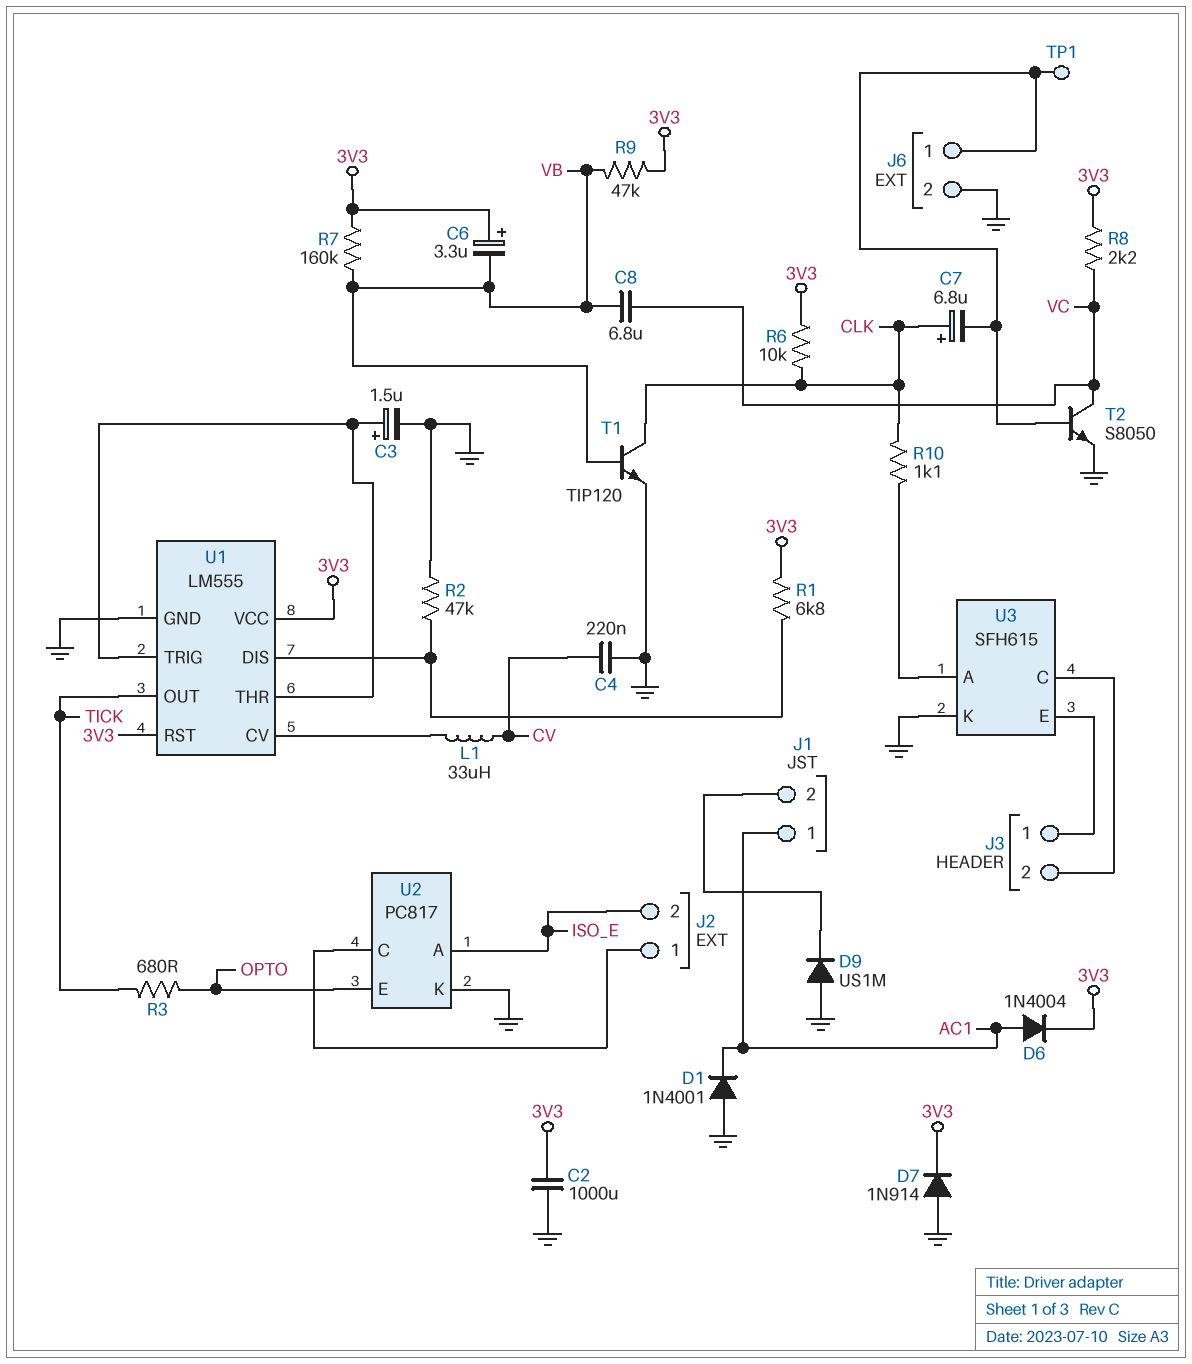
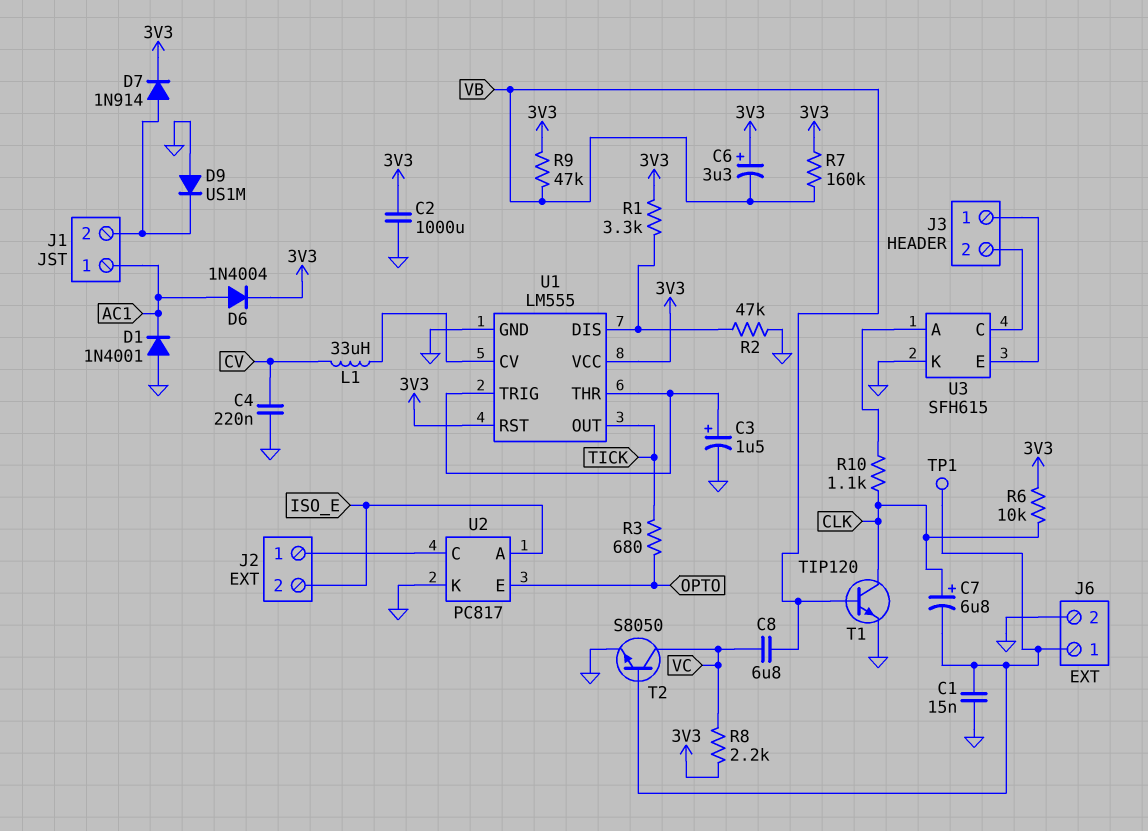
C1: none -> 15nF (GND, J6/1)
D7: diode 1N914 (A GND, K 3V3) -> diode 1N914 (A J1/2, K 3V3)
R1: 6.8k (3V3, U1/DIS) -> 3.3k (3V3, U1/DIS)

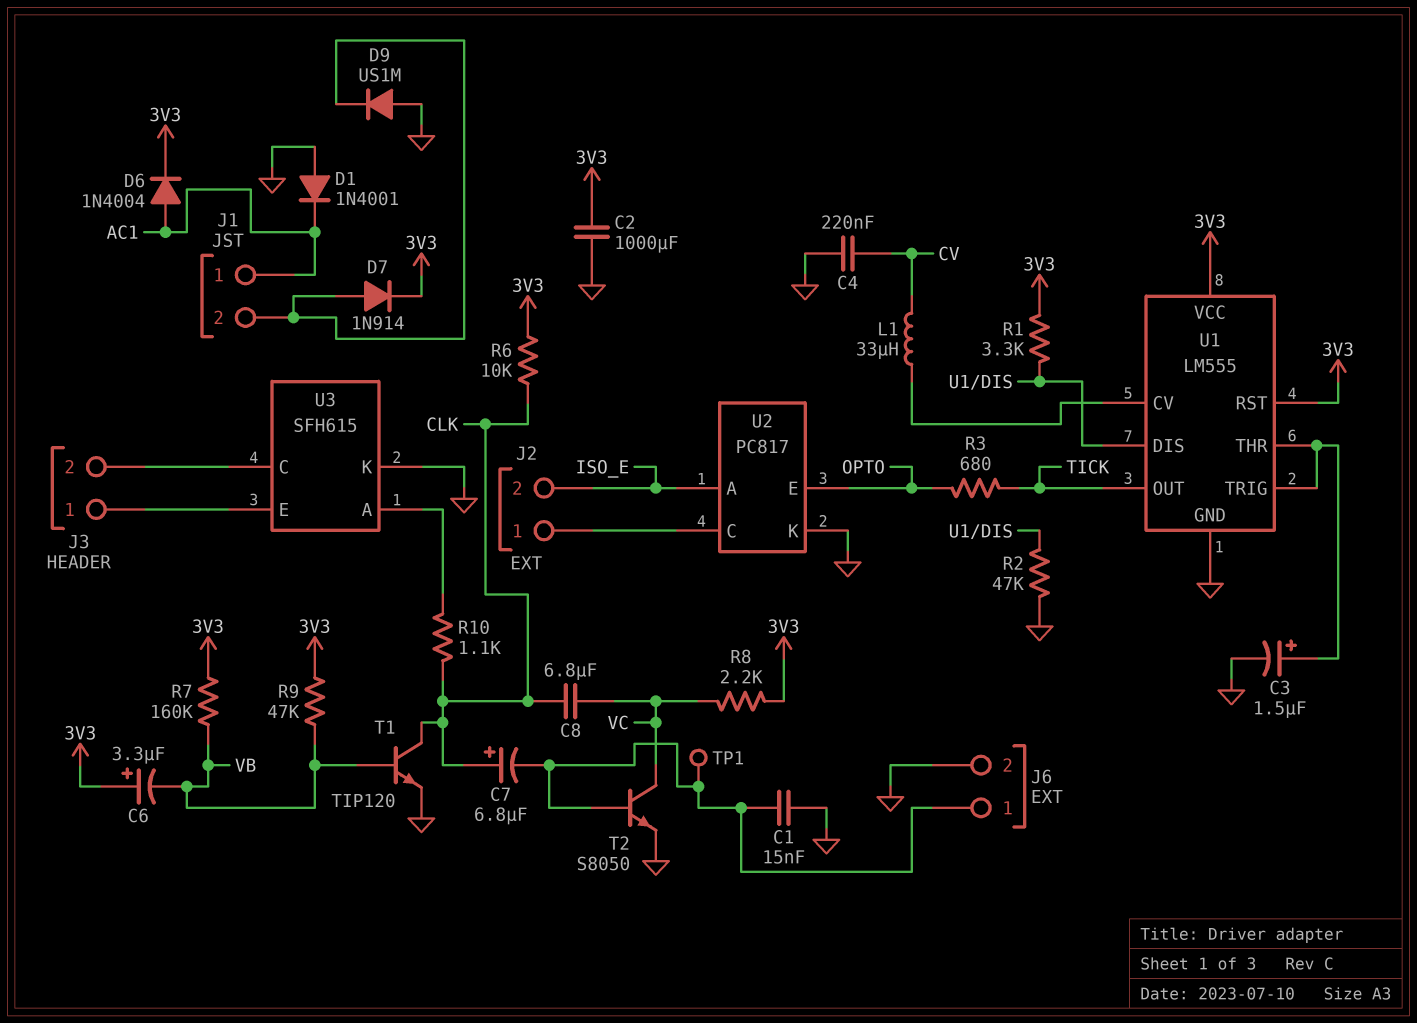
C8: 6.8uF (VB, VC) -> 6.8uF (CLK, VC)

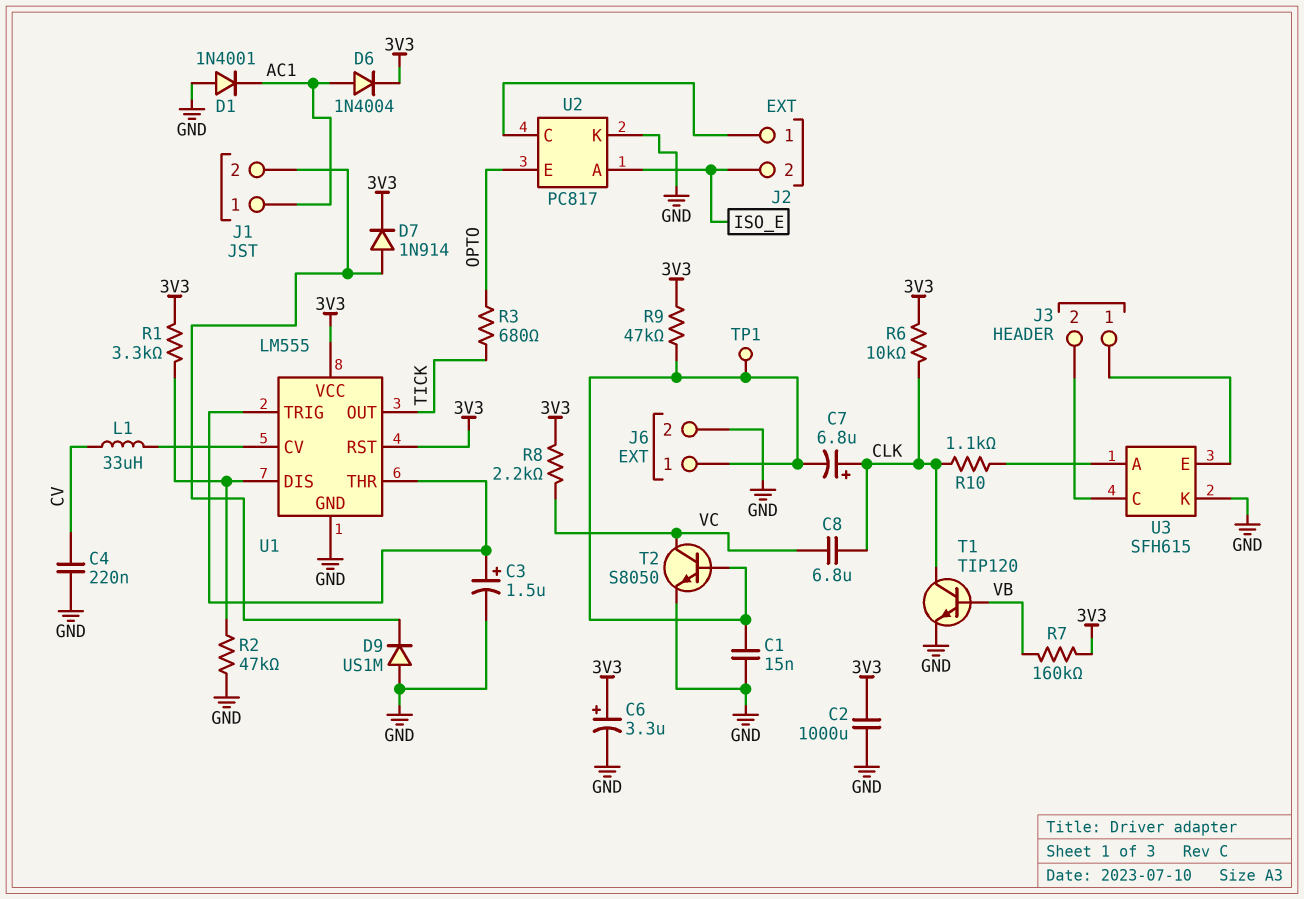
C6: 3.3uF (plus 3V3, minus VB) -> 3.3uF (plus 3V3, minus GND)
R9: 47k (3V3, VB) -> 47k (3V3, J6/1)

